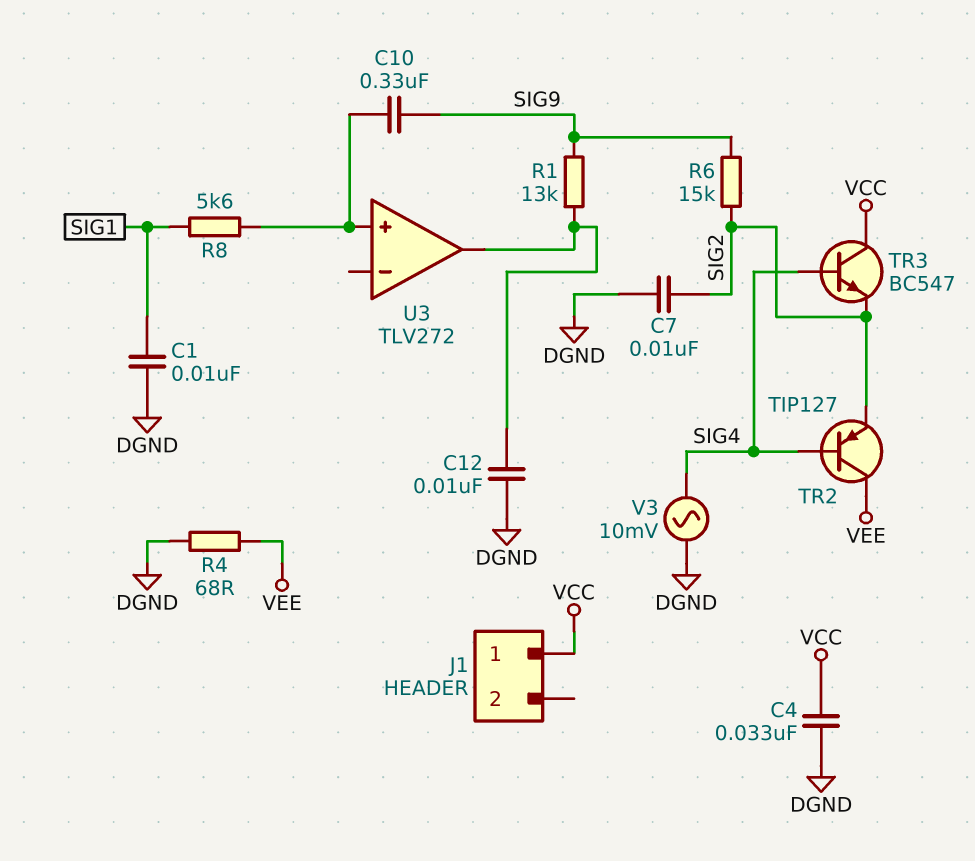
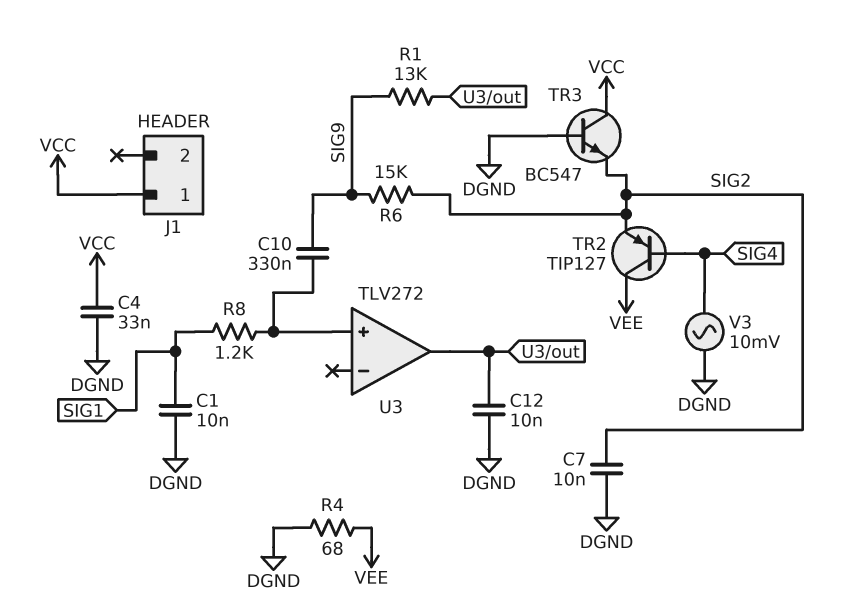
R8: 5.6k (SIG1, U3/in+) -> 1.2k (SIG1, U3/in+)
TR3: NPN BC547 (B SIG4, C VCC, E SIG2) -> NPN BC547 (B DGND, C VCC, E SIG2)

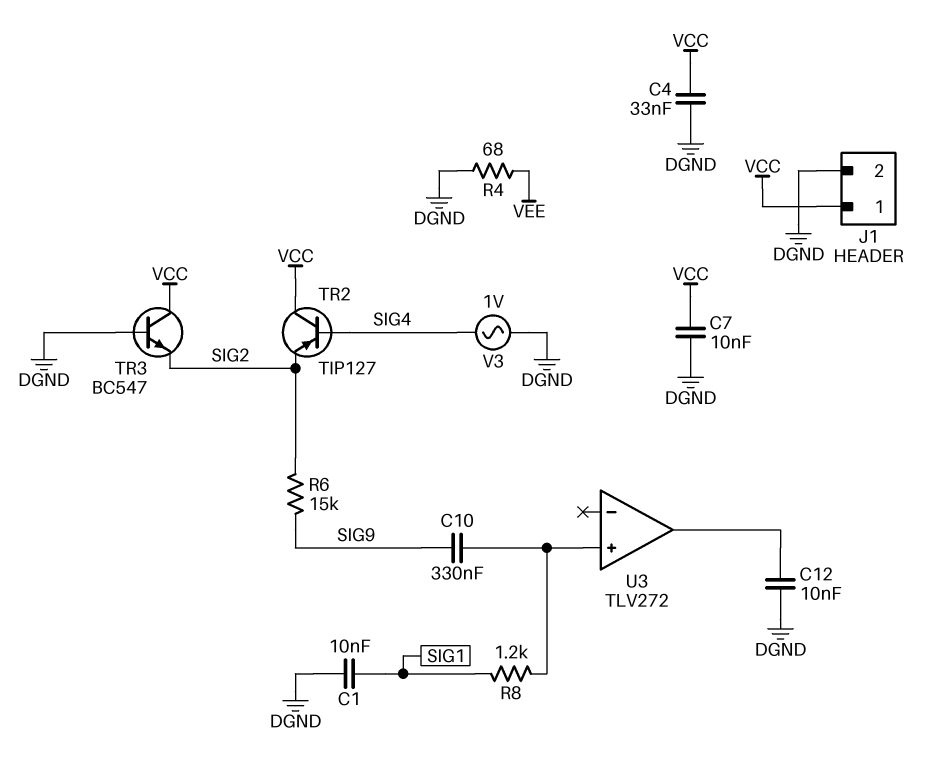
C7: 10nF (DGND, SIG2) -> 10nF (DGND, VCC)
J1 pin 2: none -> DGND
R1: 13k (SIG9, U3/out) -> none
TR2: PNP TIP127 (B SIG4, C VEE, E SIG2) -> PNP TIP127 (B SIG4, C VCC, E SIG2)
V3: AC 10mV (DGND, SIG4) -> AC 1V (DGND, SIG4)

